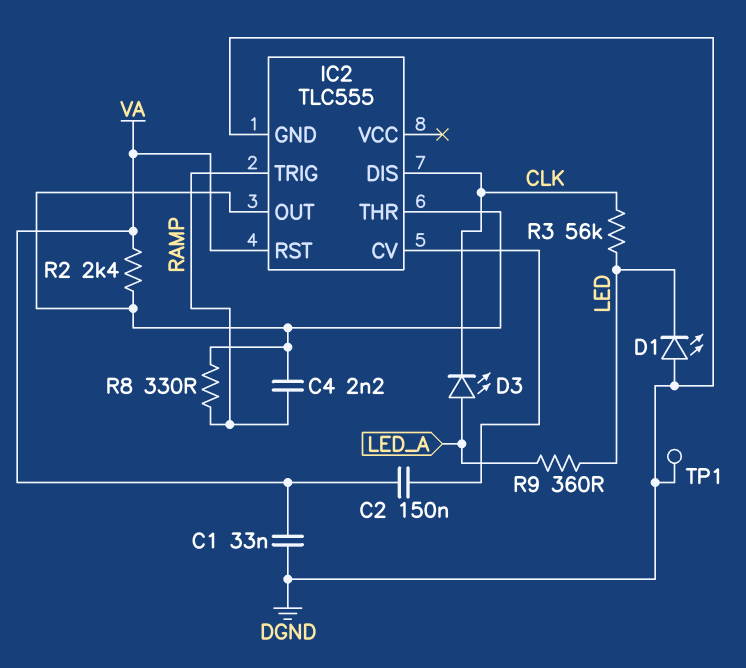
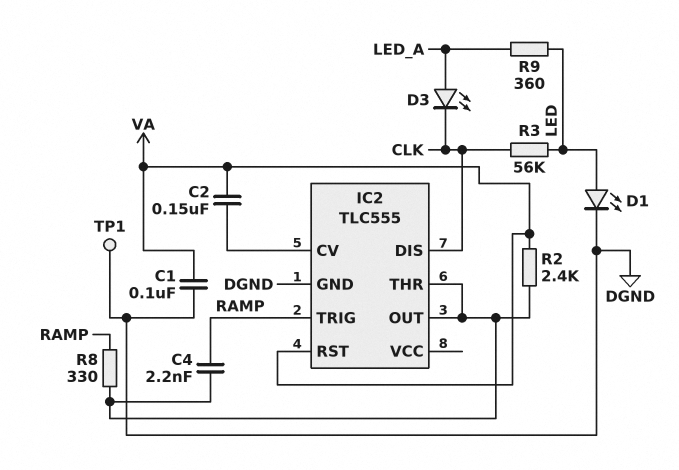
C1: 33nF (DGND, VA) -> 100nF (DGND, VA)
D1: LED (A DGND, K LED) -> LED (A LED, K DGND)

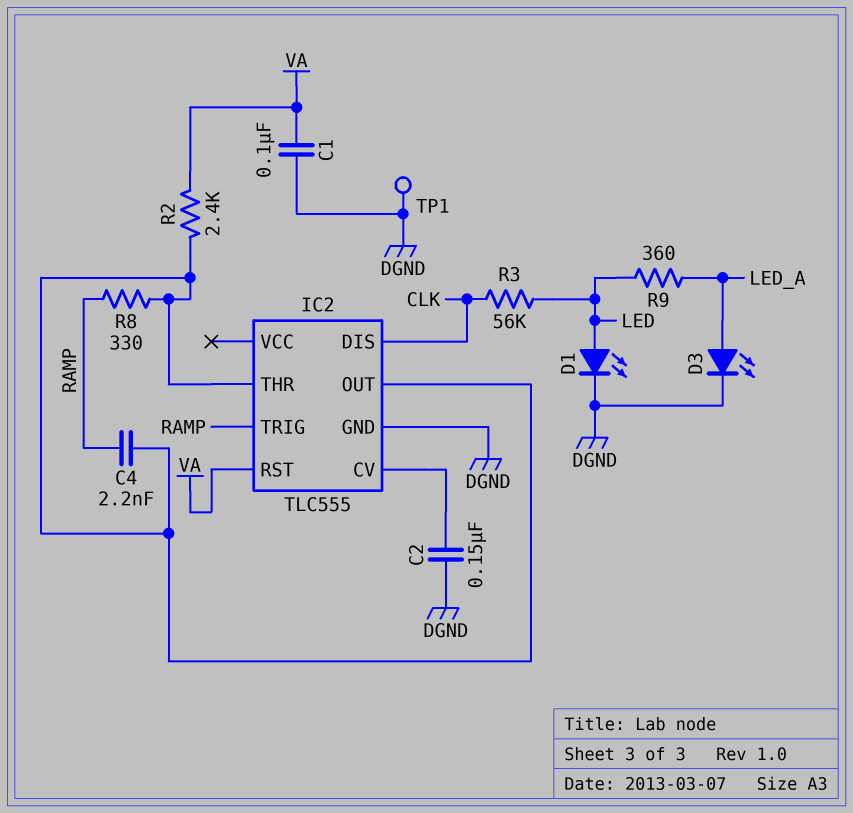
C2: 150nF (IC2/CV, VA) -> 150nF (DGND, IC2/CV)
D3: LED (A LED_A, K CLK) -> LED (A LED_A, K DGND)

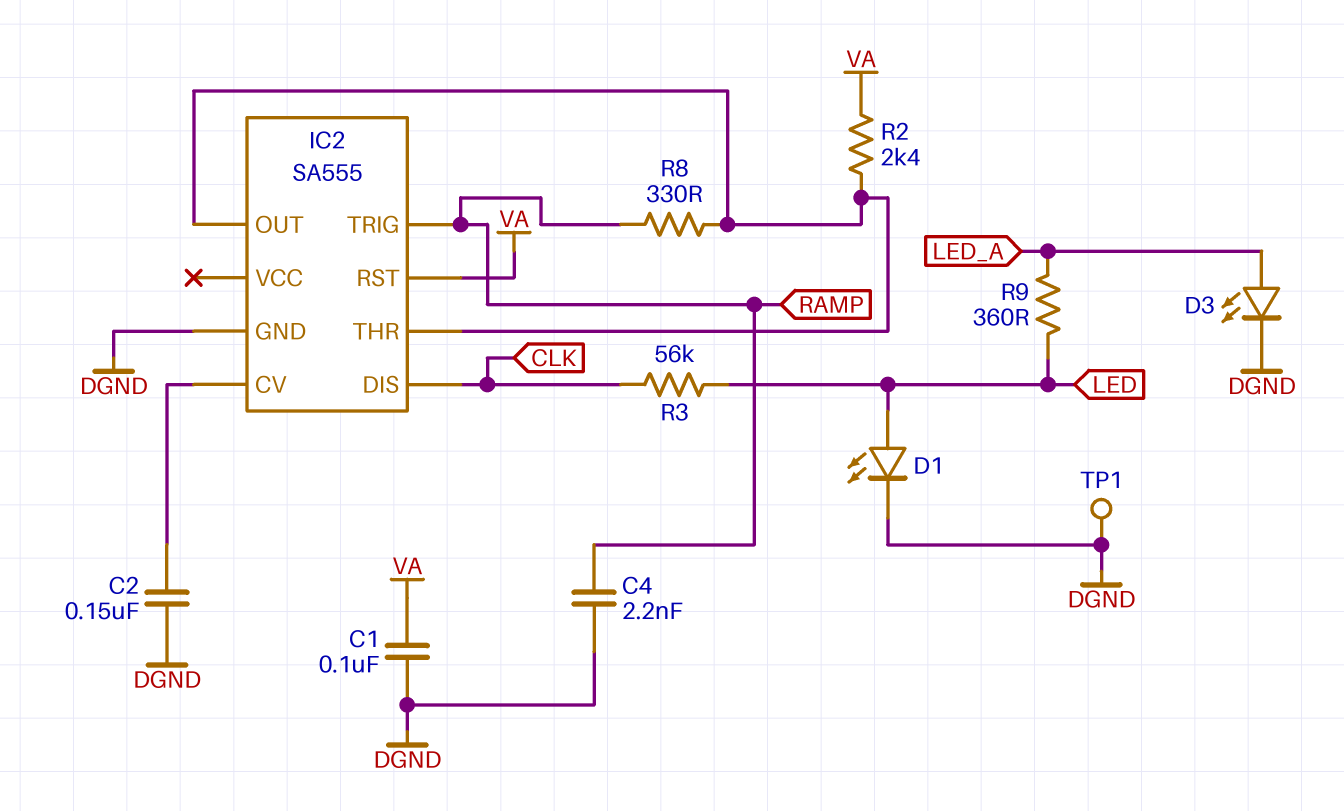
C4: 2.2nF (IC2/OUT, RAMP) -> 2.2nF (DGND, RAMP)
IC2: TLC555 -> SA555

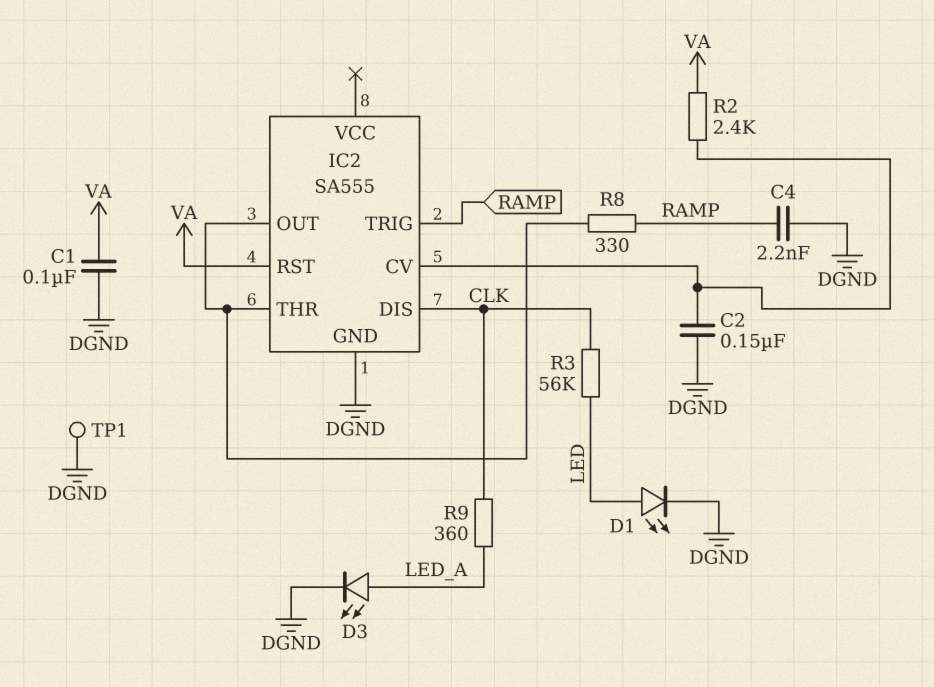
R2: 2.4k (IC2/OUT, VA) -> 2.4k (IC2/CV, VA)
R9: 360 (LED, LED_A) -> 360 (CLK, LED_A)

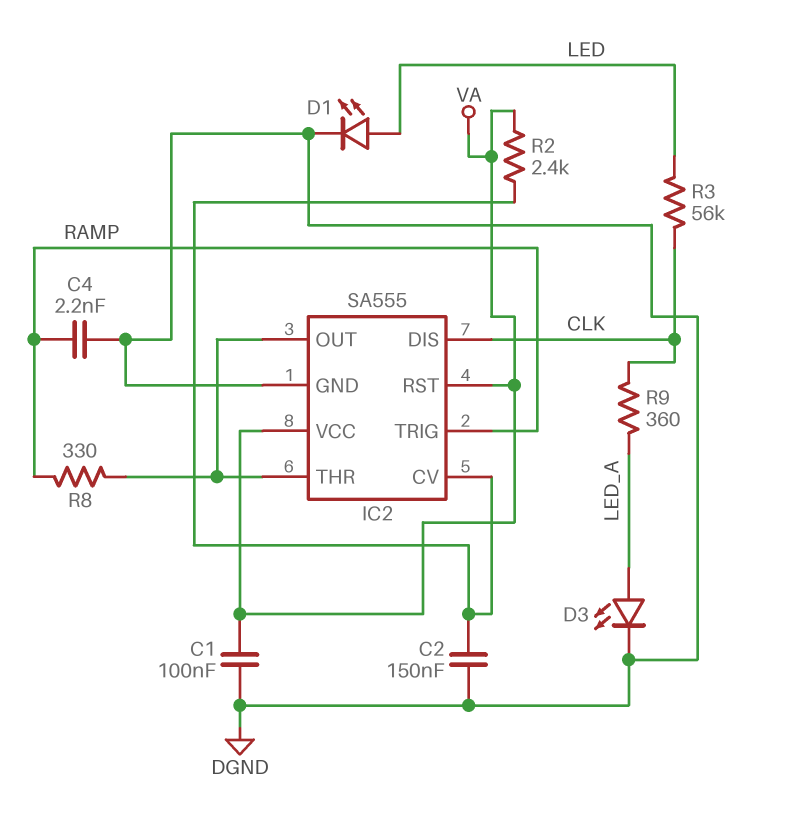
IC2 pin VCC: none -> VA
TP1: test point (DGND) -> none

